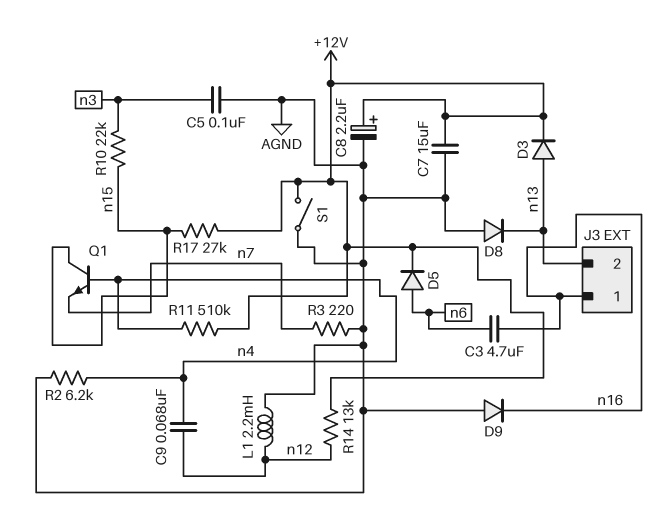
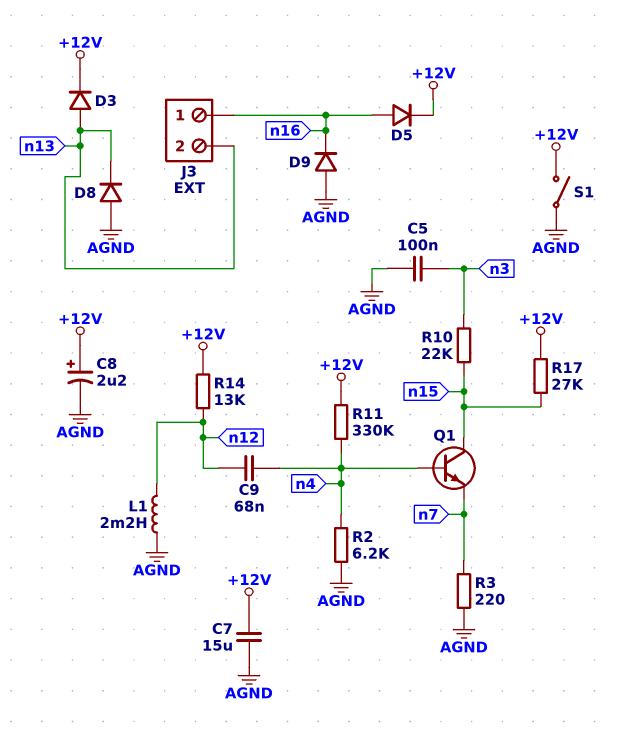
C3: 4.7uF (n6, n16) -> none
D5: diode (A n6, K +12V) -> diode (A n16, K +12V)
R11: 510k (+12V, n4) -> 330k (+12V, n4)

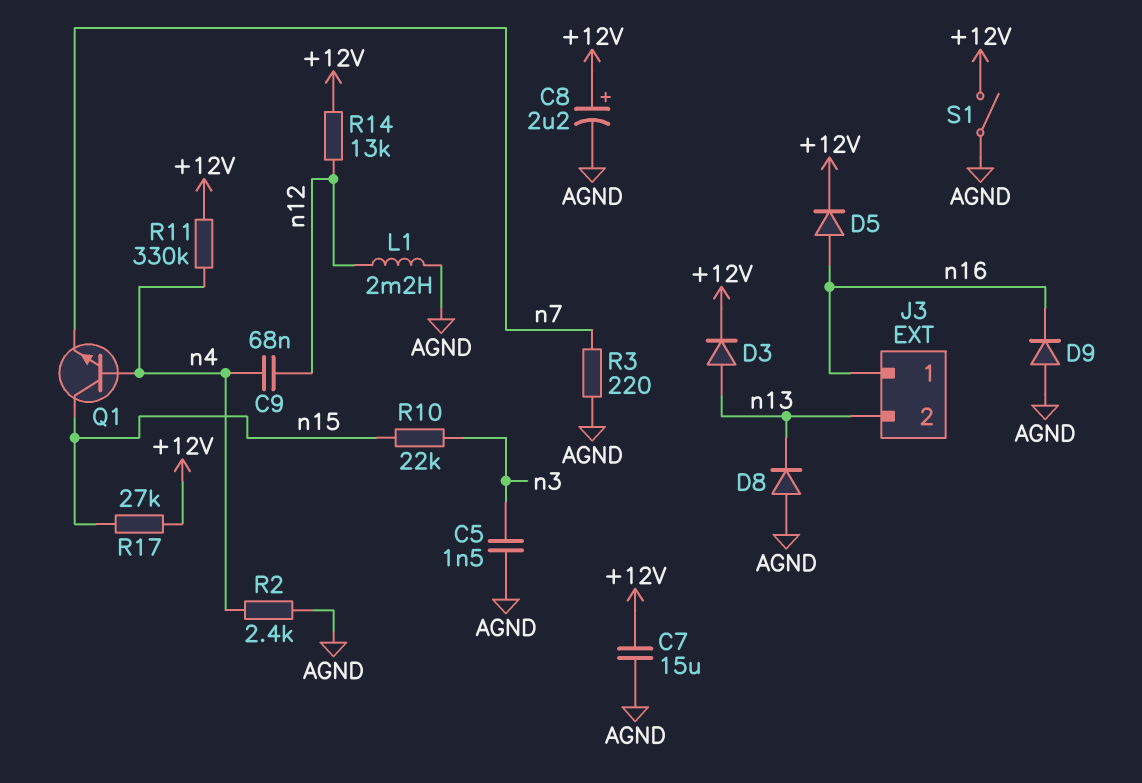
C5: 100nF (AGND, n3) -> 1.5nF (AGND, n3)
R2: 6.2k (AGND, n4) -> 2.4k (AGND, n4)

